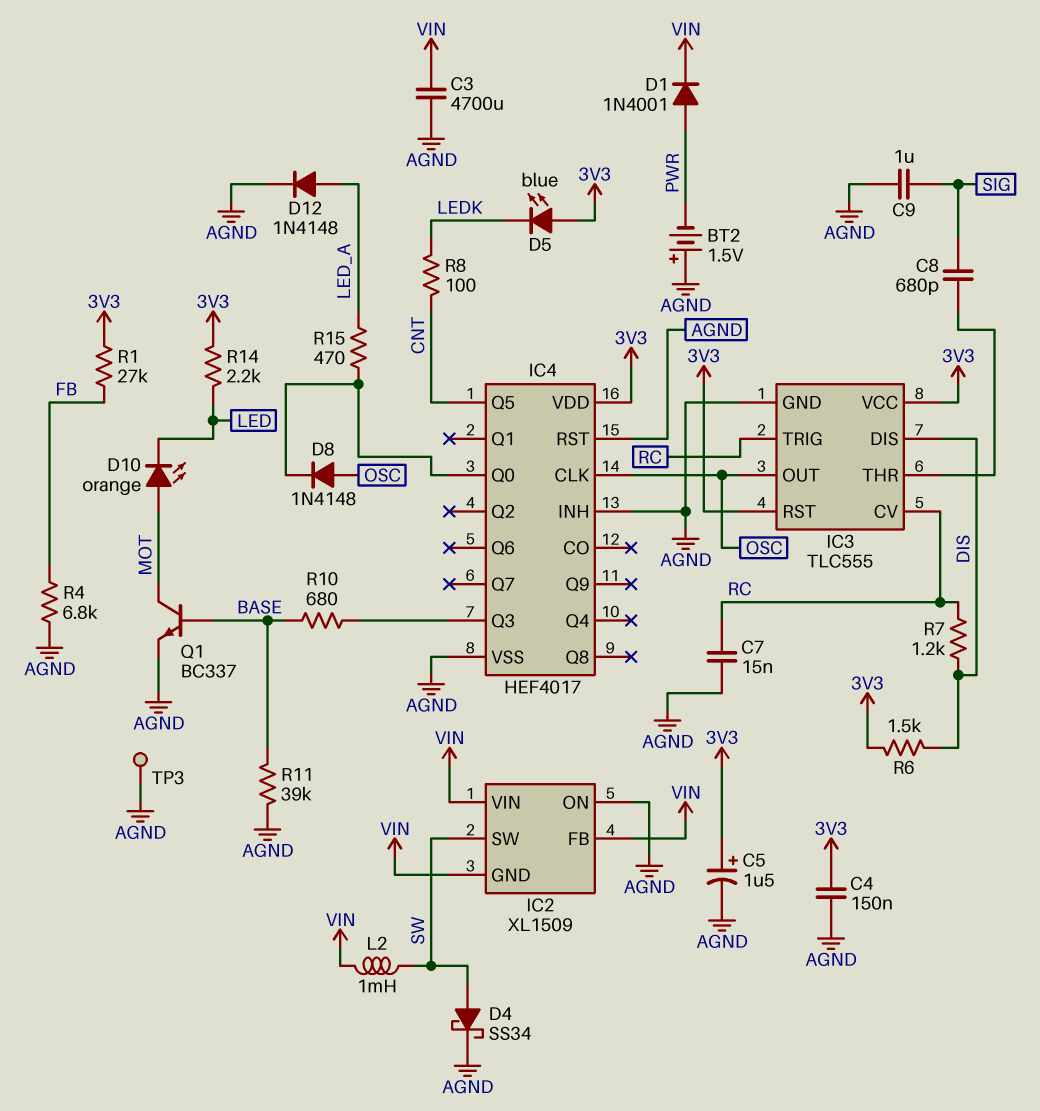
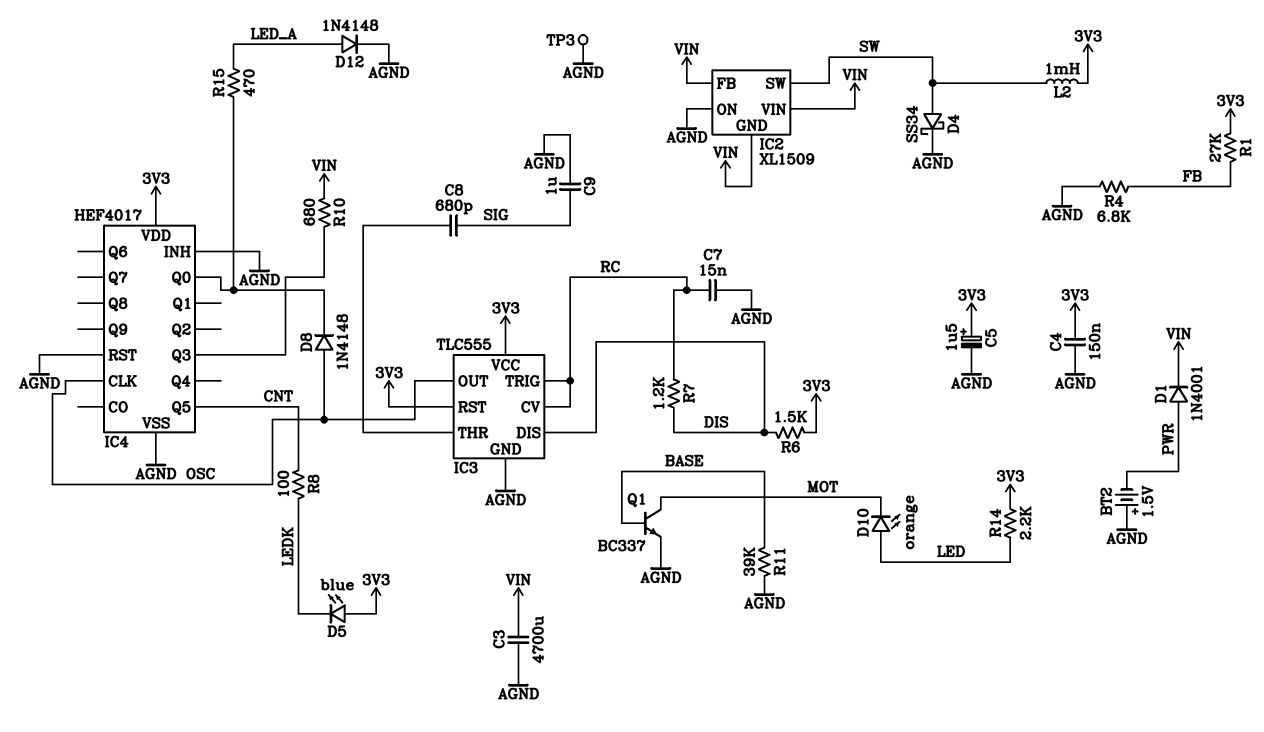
D10: LED orange (A MOT, K LED) -> LED orange (A LED, K MOT)
L2: 1mH (SW, VIN) -> 1mH (3V3, SW)
R10: 680 (BASE, IC4/Q3) -> 680 (IC4/Q3, VIN)

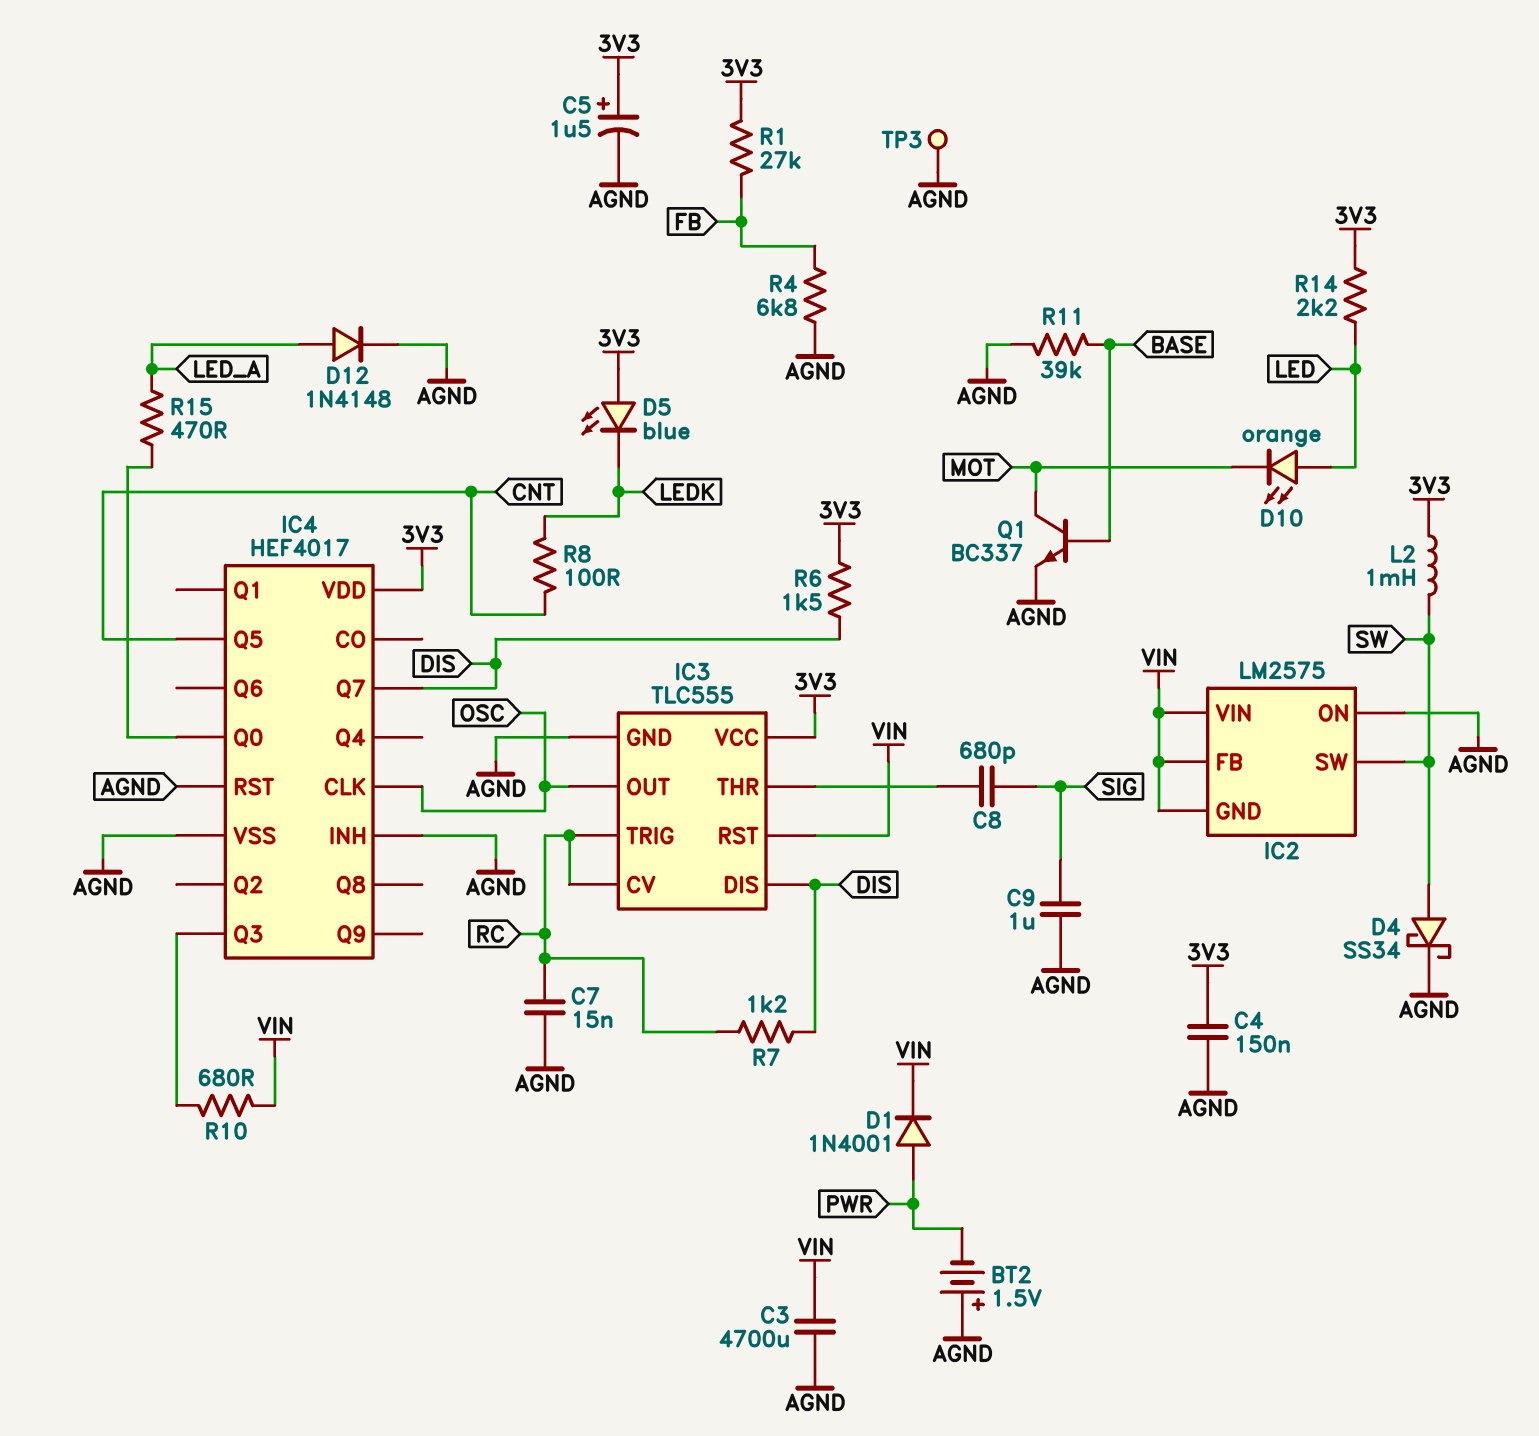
D8: diode 1N4148 (A OSC, K IC4/Q0) -> none
IC2: XL1509 -> LM2575
IC3 pin RST: 3V3 -> VIN
IC4 pin Q7: none -> DIS

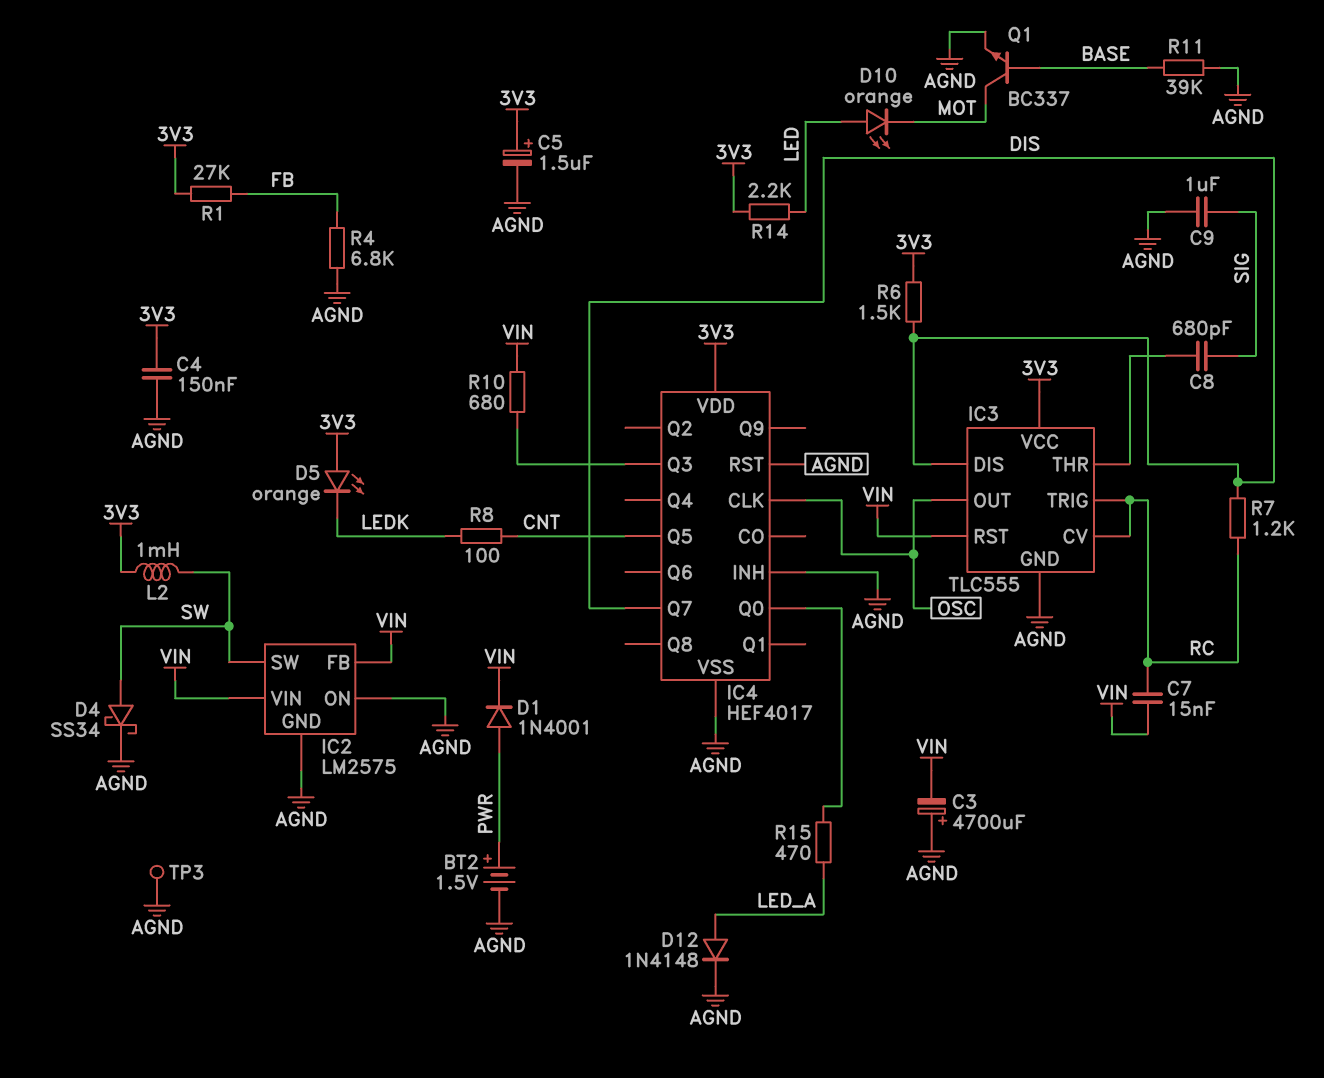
BT2: 1.5V (plus AGND, minus PWR) -> 1.5V (plus PWR, minus AGND)
C3: 4700uF (AGND, VIN) -> 4700uF (plus AGND, minus VIN)
C7: 15nF (AGND, RC) -> 15nF (RC, VIN)
D5: LED blue (A 3V3, K LEDK) -> LED orange (A 3V3, K LEDK)
IC2 pin GND: VIN -> AGND

